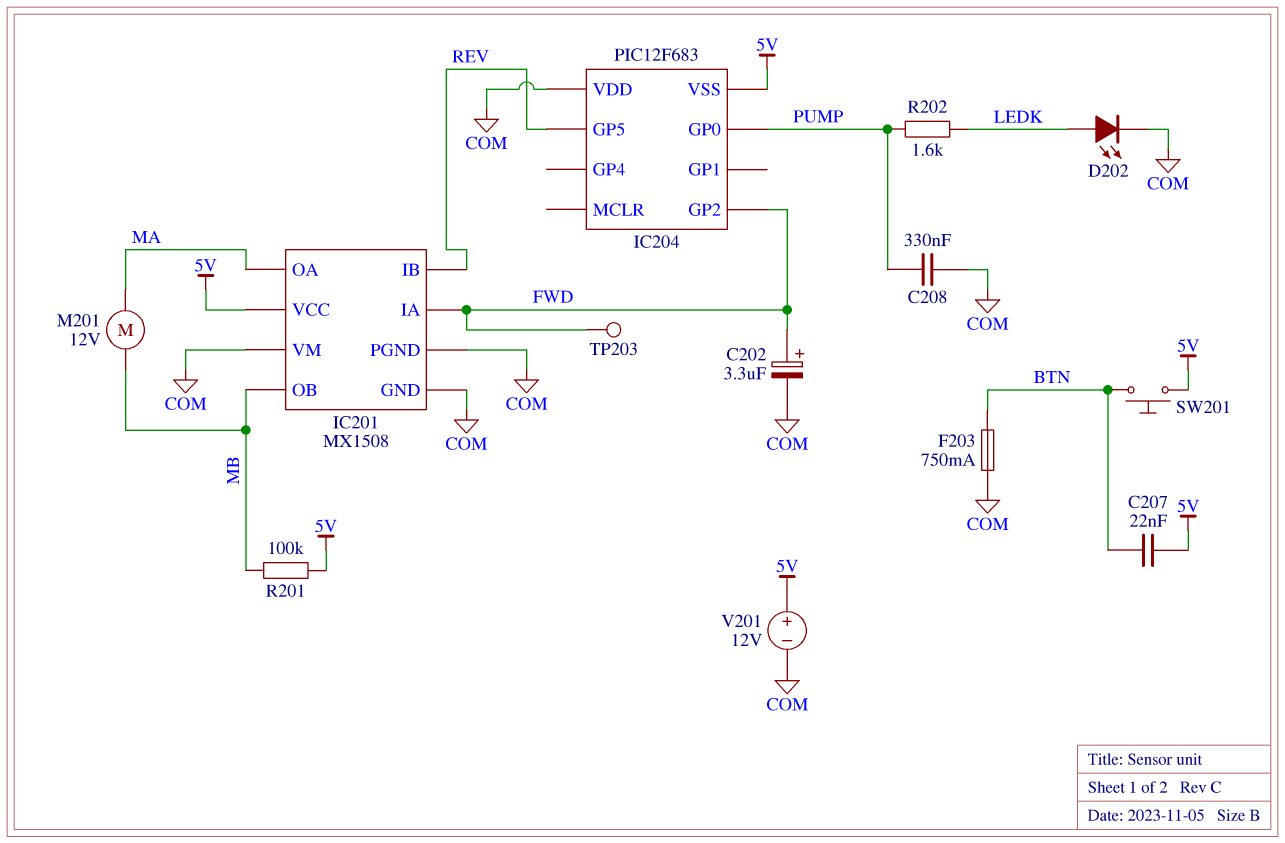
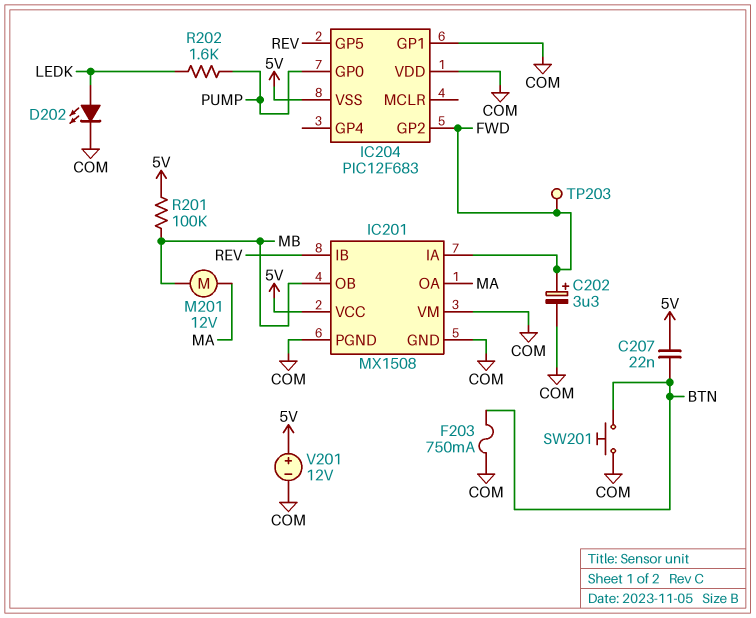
C208: 330nF (COM, PUMP) -> none
IC204 pin GP1: none -> COM
SW201: button (5V, BTN) -> button (BTN, COM)

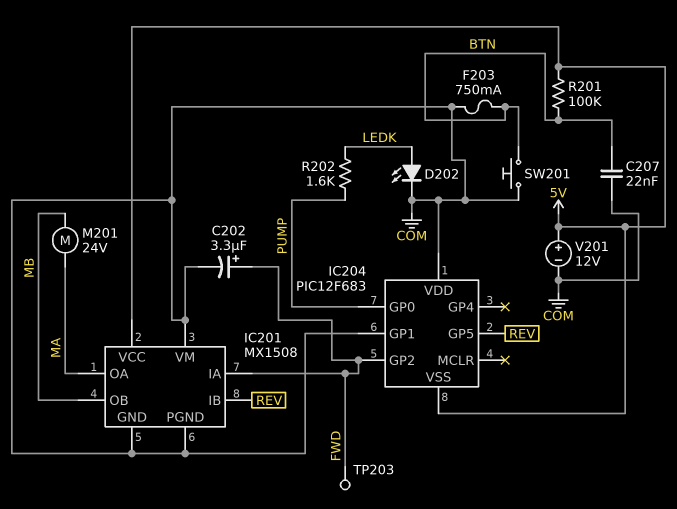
C207: 22nF (5V, BTN) -> 22nF (BTN, COM)
M201: motor 12V (MA, MB) -> motor 24V (MA, MB)
R201: 100k (5V, MB) -> 100k (5V, BTN)

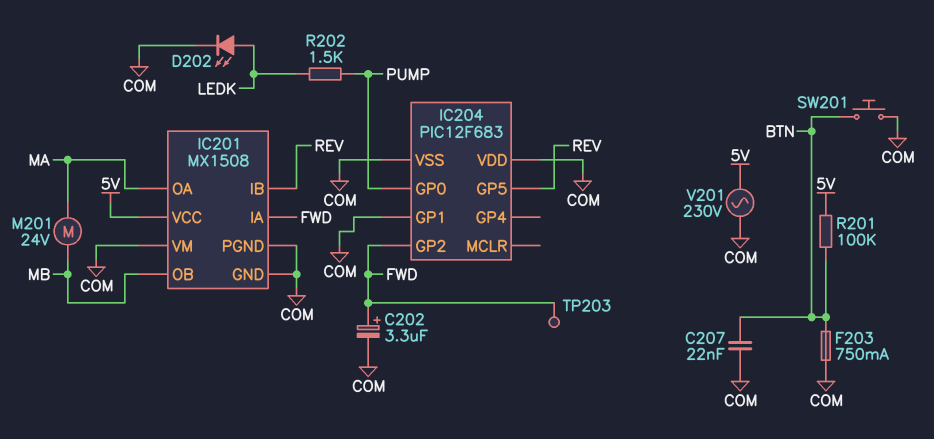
IC204 pin VSS: 5V -> COM
R202: 1.6k (LEDK, PUMP) -> 1.5k (LEDK, PUMP)
V201: 12V (plus 5V, minus COM) -> AC 230V (5V, COM)

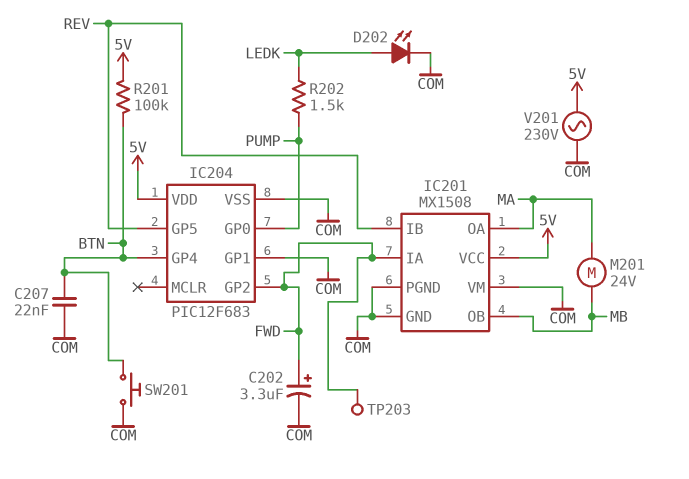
F203: 750mA (BTN, COM) -> none
IC204 pin GP4: none -> BTN
IC204 pin VDD: COM -> 5V

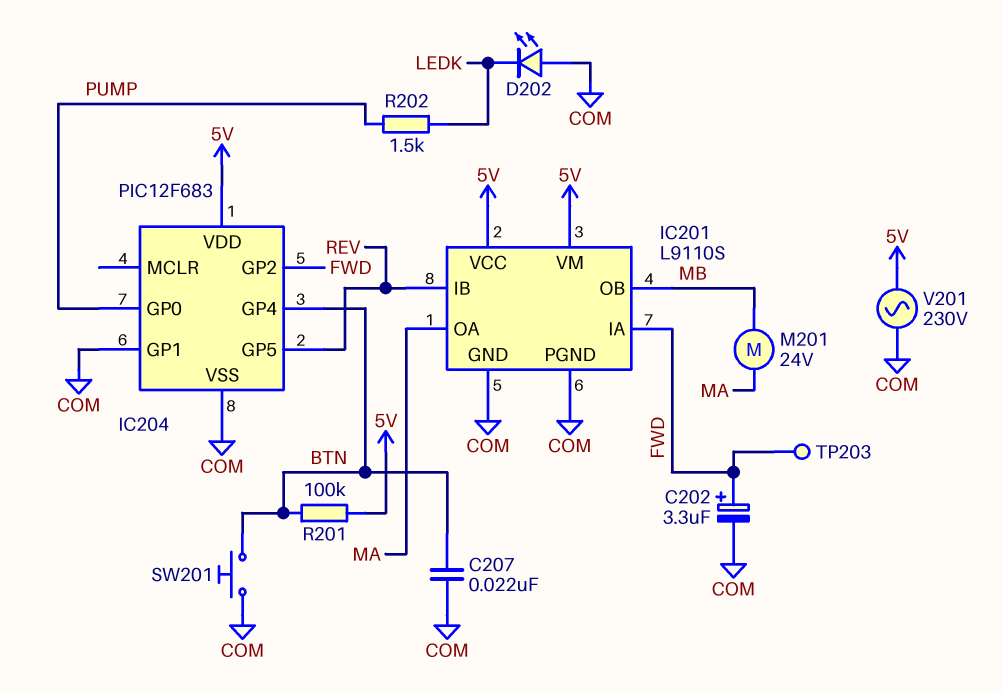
D202: LED (A LEDK, K COM) -> LED (A COM, K LEDK)
IC201: MX1508 -> L9110S
IC201 pin VM: COM -> 5V

